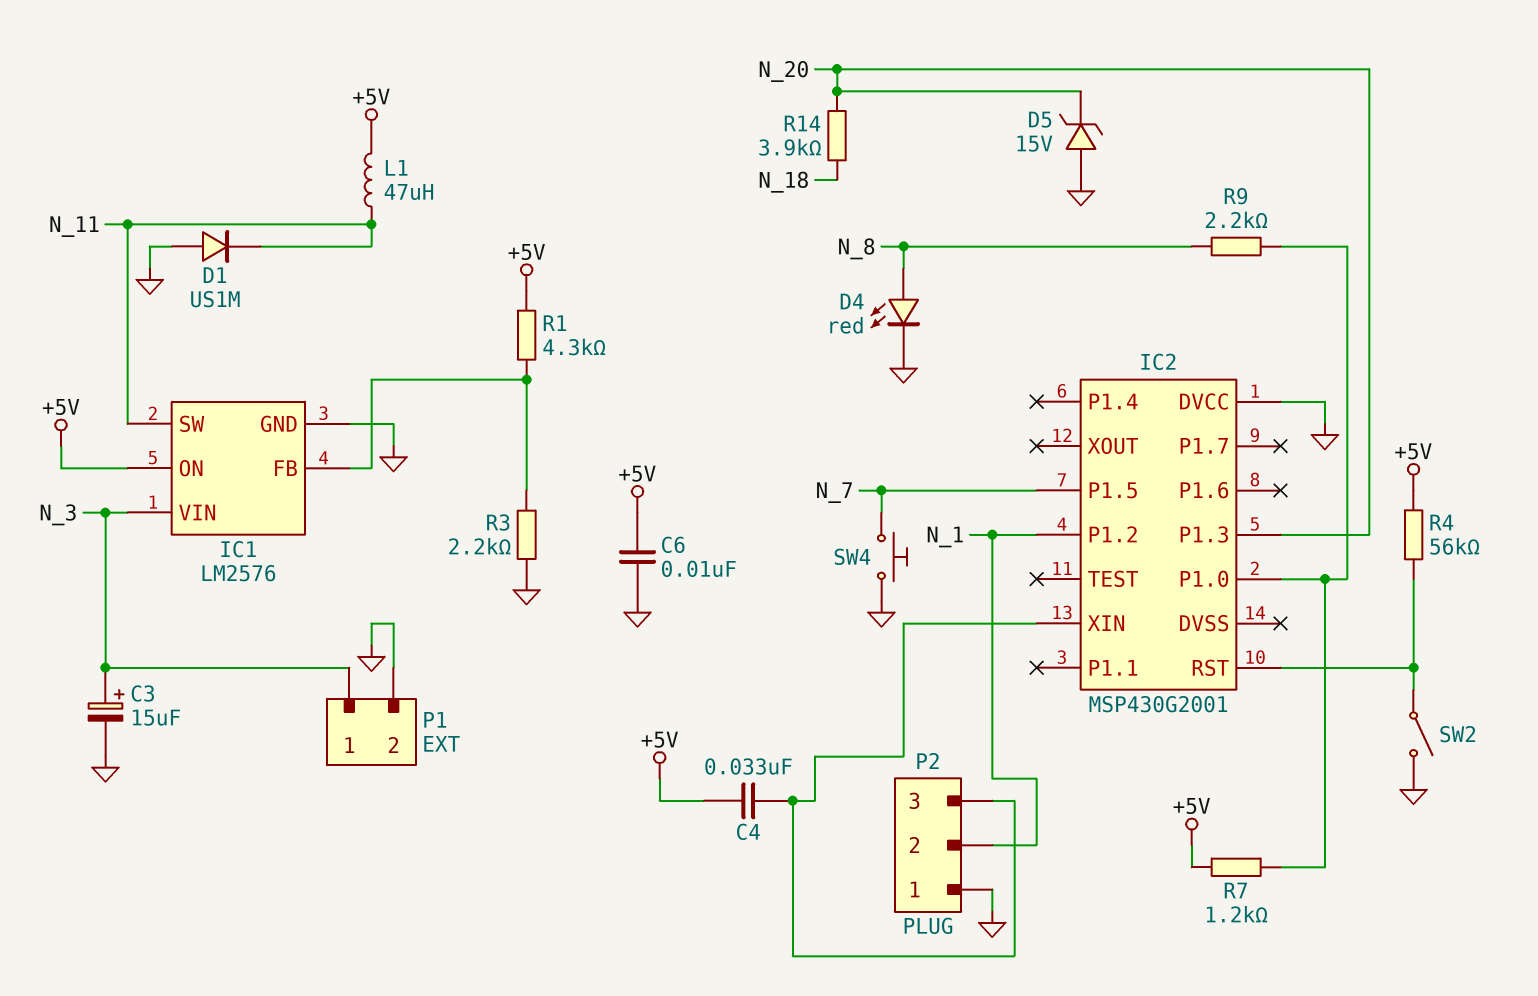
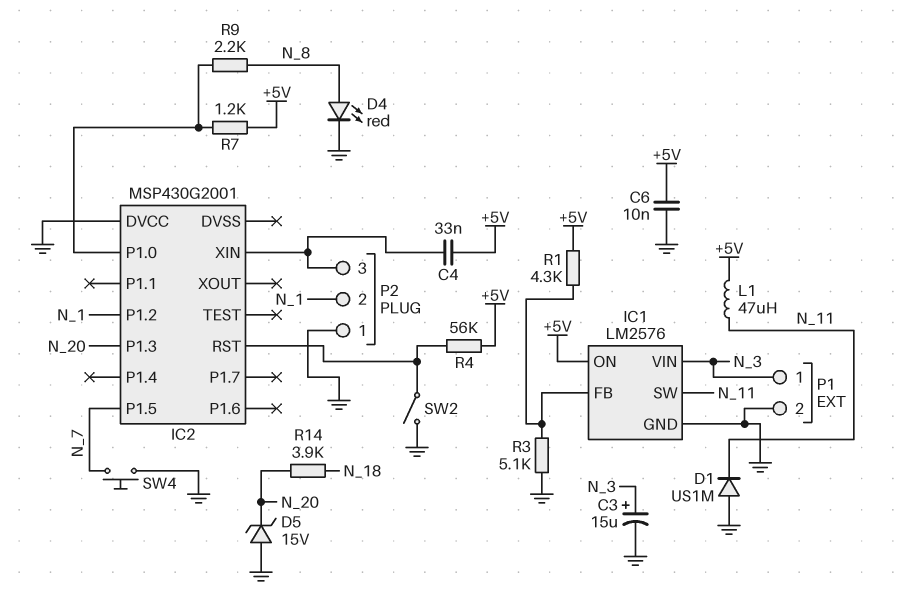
R3: 2.2k (GND, IC1/FB) -> 5.1k (GND, IC1/FB)

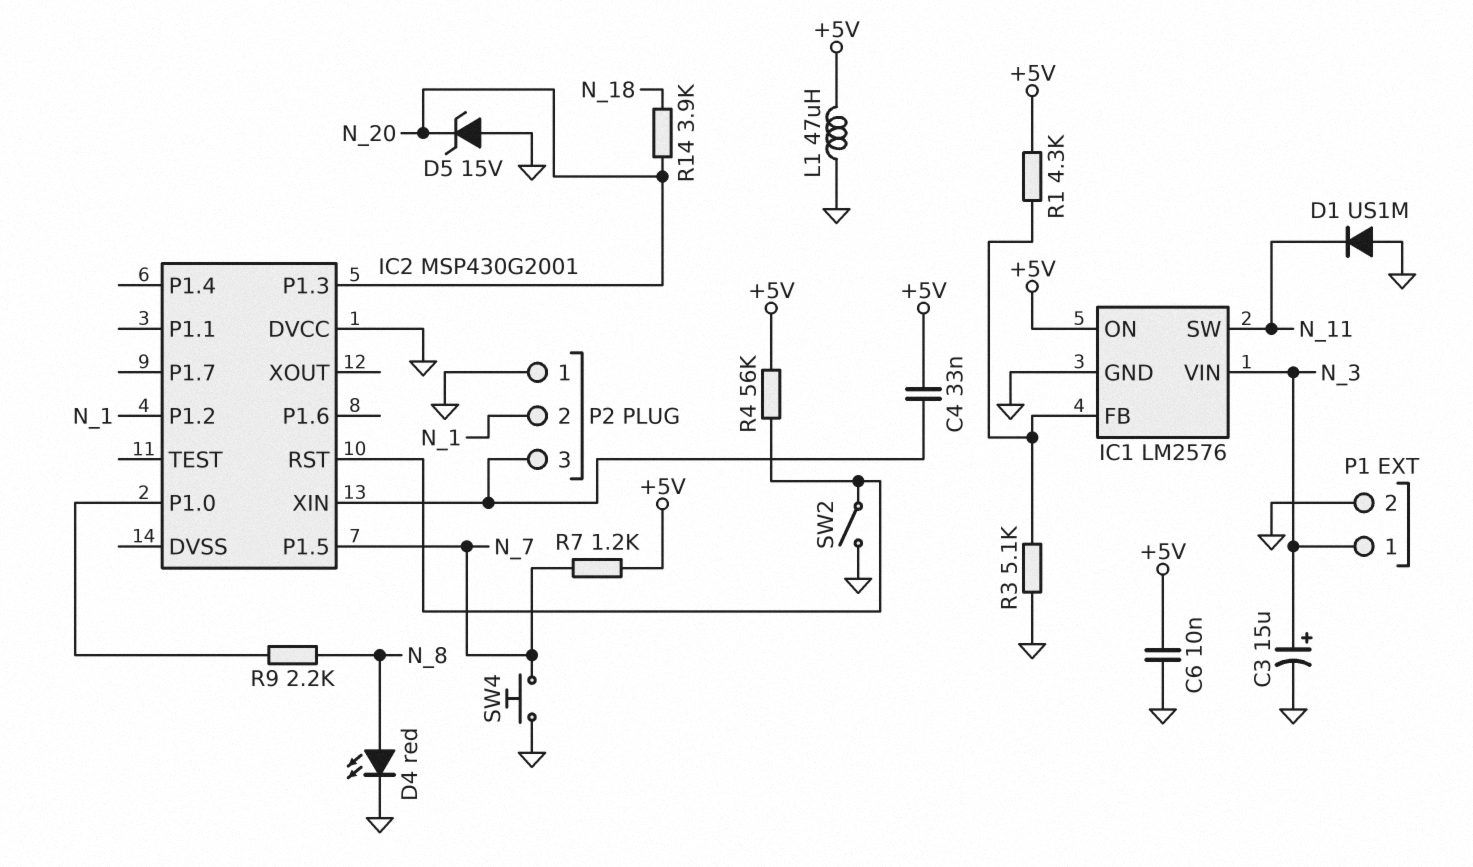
L1: 47uH (+5V, N_11) -> 47uH (+5V, GND)
R7: 1.2k (+5V, IC2/P1.0) -> 1.2k (+5V, N_7)

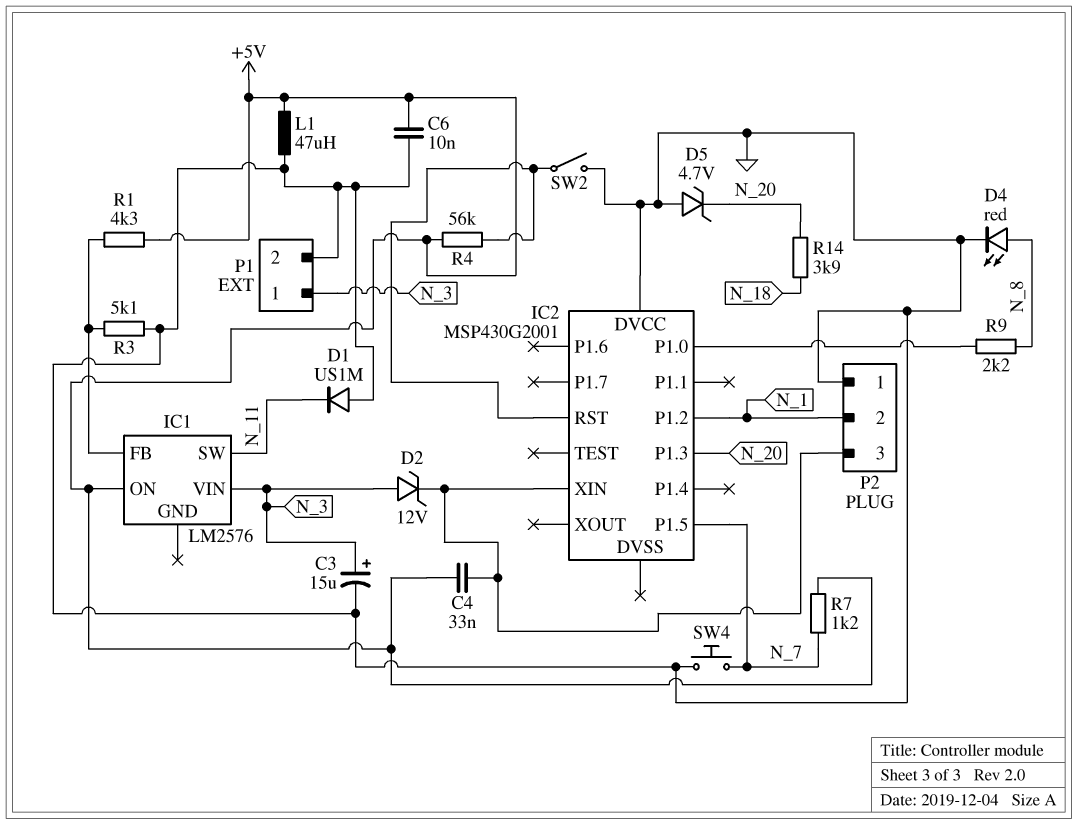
D2: none -> zener 12V (A N_3, K IC2/XIN)
D5: zener 15V (A GND, K N_20) -> zener 4.7V (A GND, K N_20)
IC1 pin GND: GND -> none

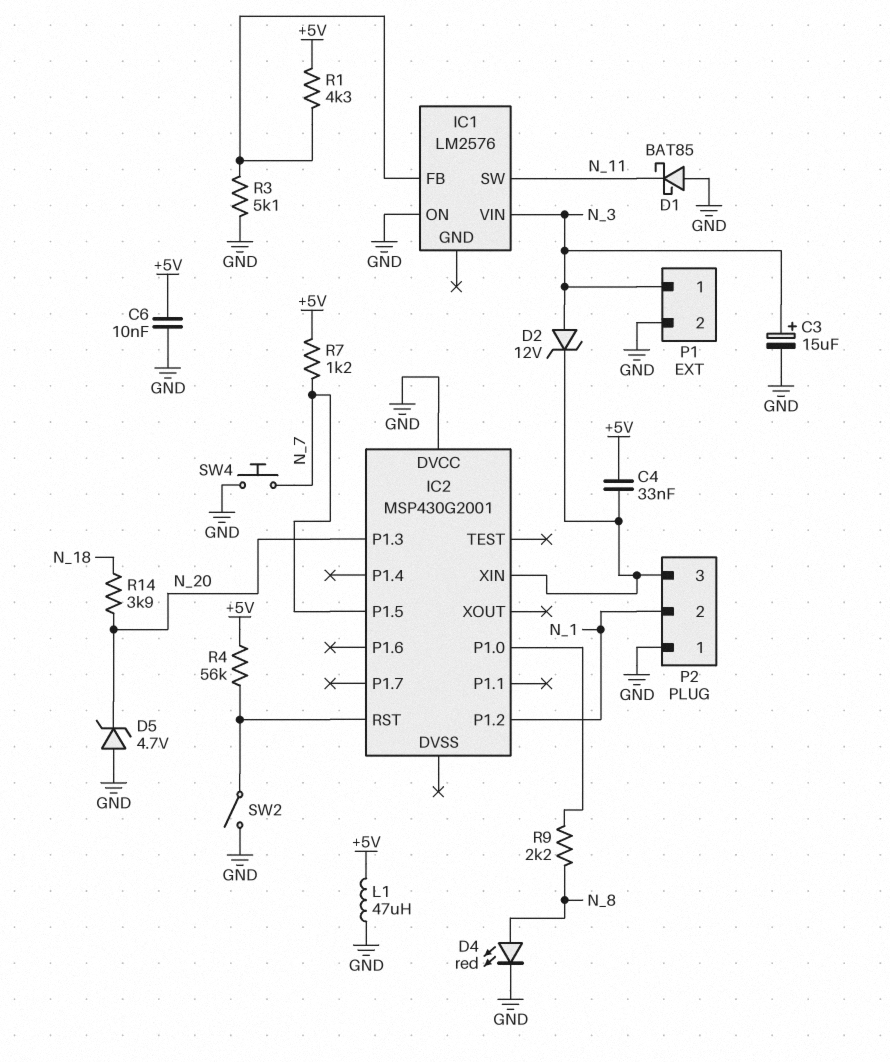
D1: diode US1M (A GND, K N_11) -> schottky BAT85 (A GND, K N_11)
IC1 pin ON: +5V -> GND

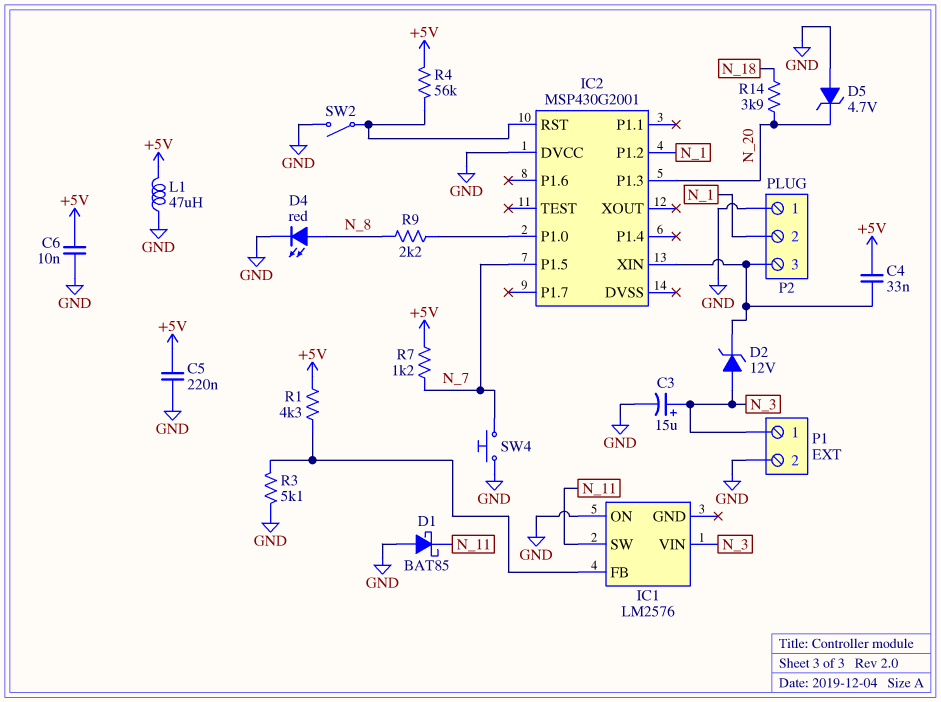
C5: none -> 220nF (+5V, GND)

